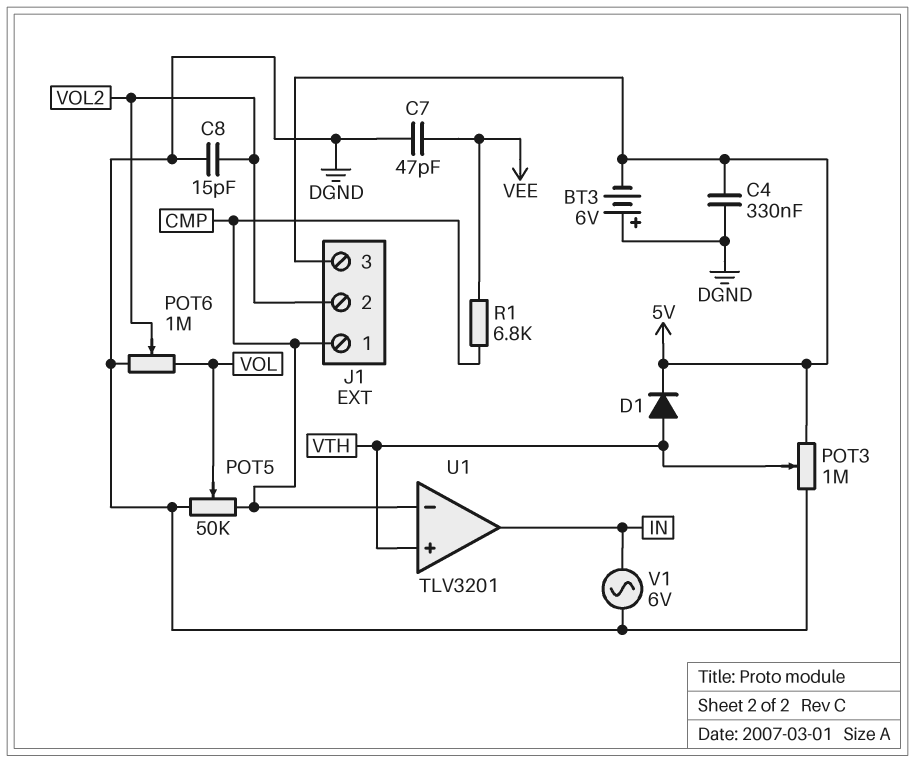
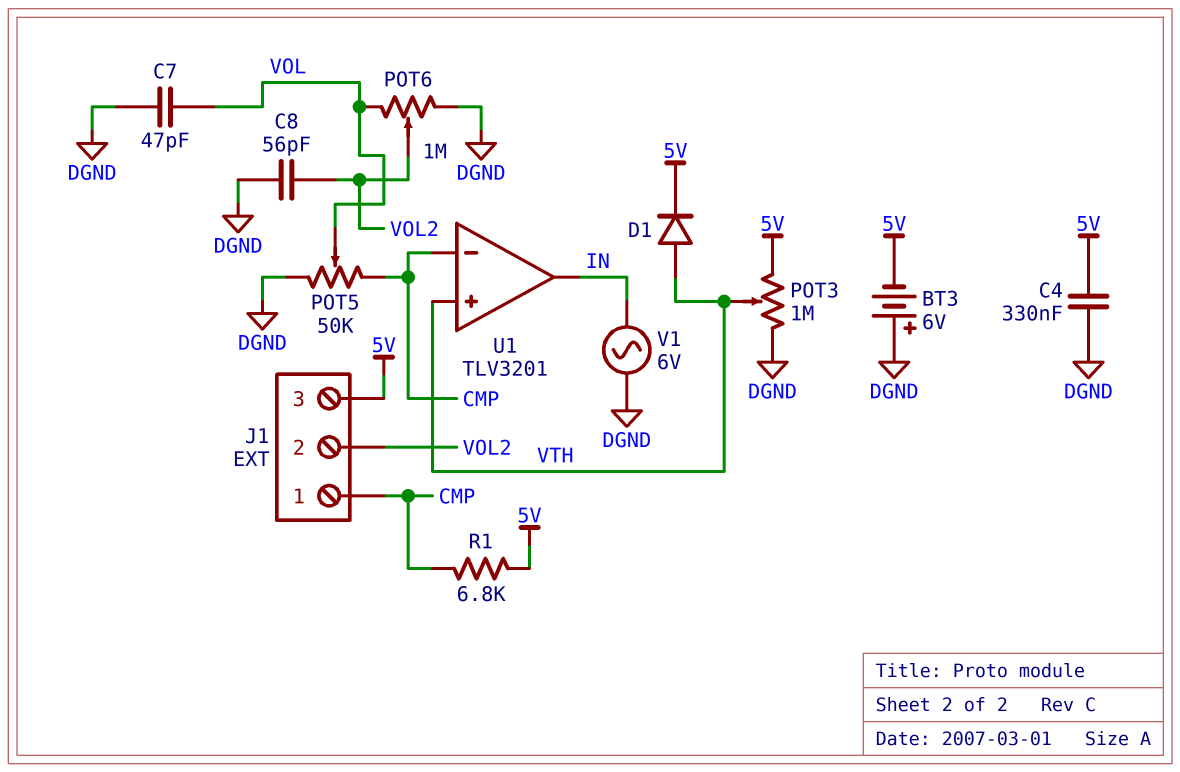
C7: 47pF (DGND, VEE) -> 47pF (DGND, VOL)
C8: 15pF (DGND, VOL2) -> 56pF (DGND, VOL2)
R1: 6.8k (CMP, VEE) -> 6.8k (5V, CMP)

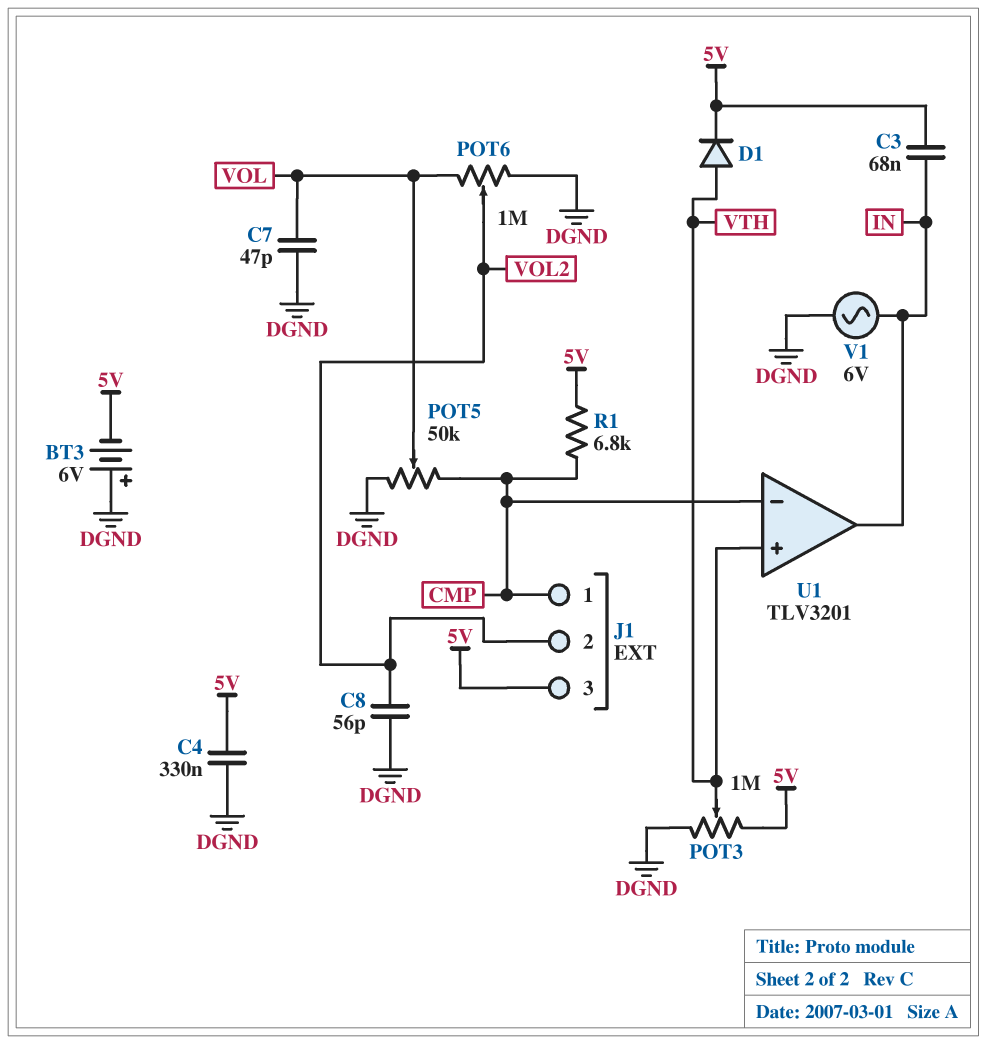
C3: none -> 68nF (5V, IN)

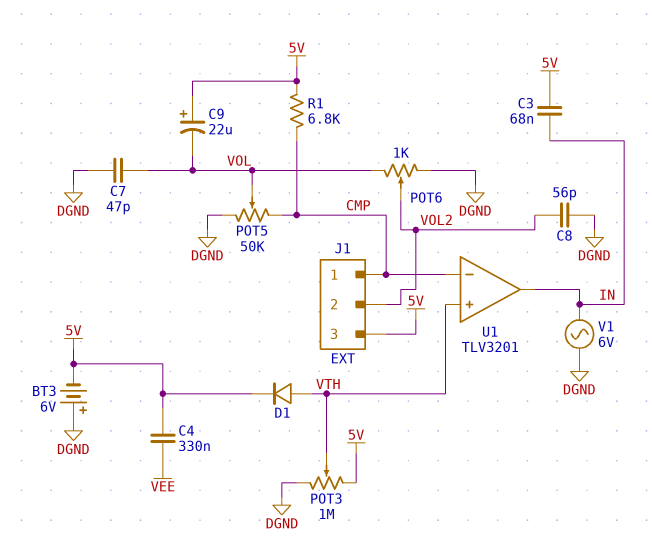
C4: 330nF (5V, DGND) -> 330nF (5V, VEE)
C9: none -> 22uF (plus 5V, minus VOL)
POT6: 1M (DGND, VOL, wiper VOL2) -> 1k (DGND, VOL, wiper VOL2)

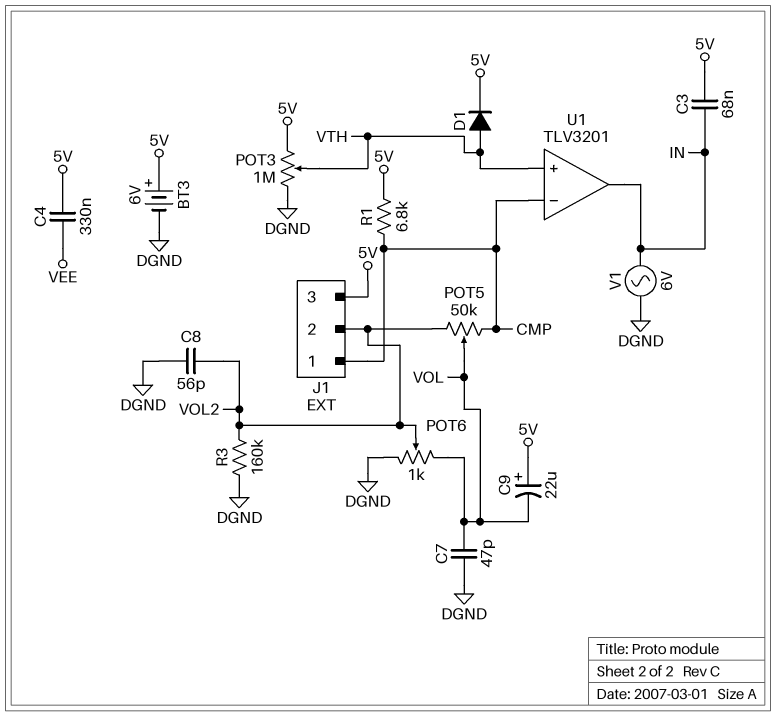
BT3: 6V (plus DGND, minus 5V) -> 6V (plus 5V, minus DGND)
POT5: 50k (CMP, DGND, wiper VOL) -> 50k (CMP, VOL2, wiper VOL)
R3: none -> 160k (DGND, VOL2)

